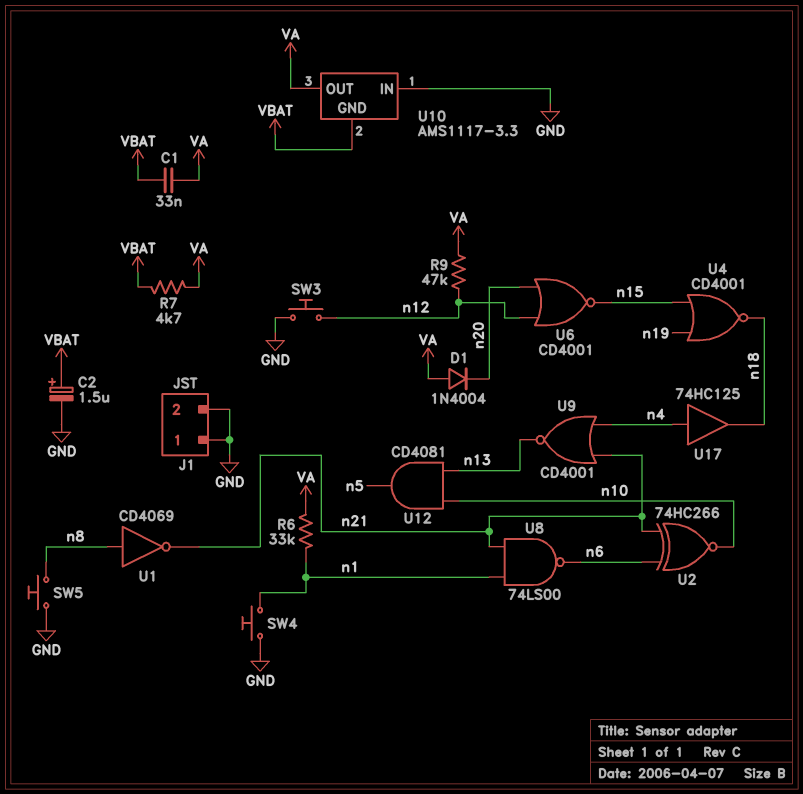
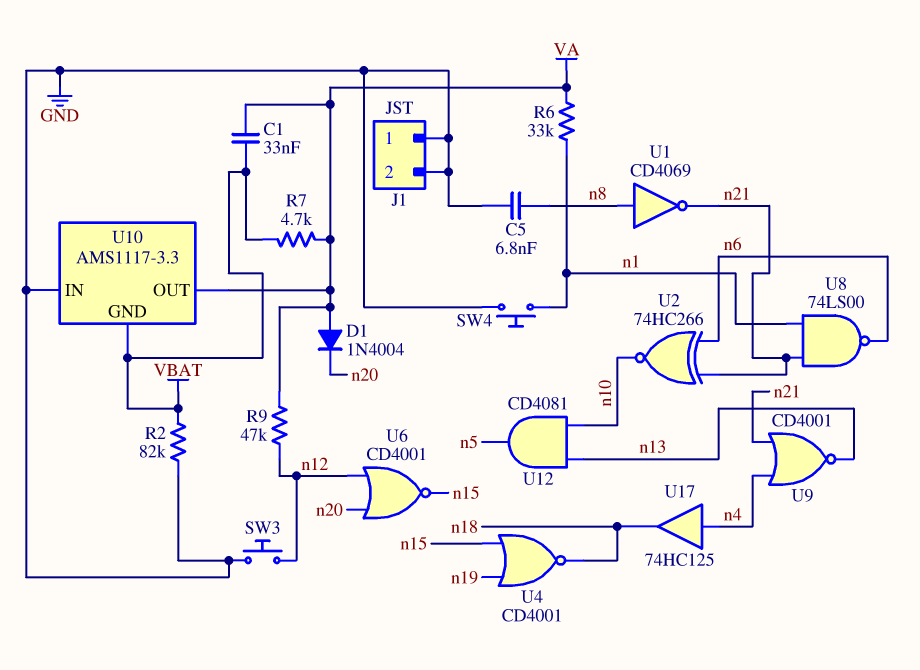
C2: 1.5uF (plus VBAT, minus GND) -> none
C5: none -> 6.8nF (GND, n8)
R2: none -> 82k (GND, VBAT)
SW5: button (GND, n8) -> none

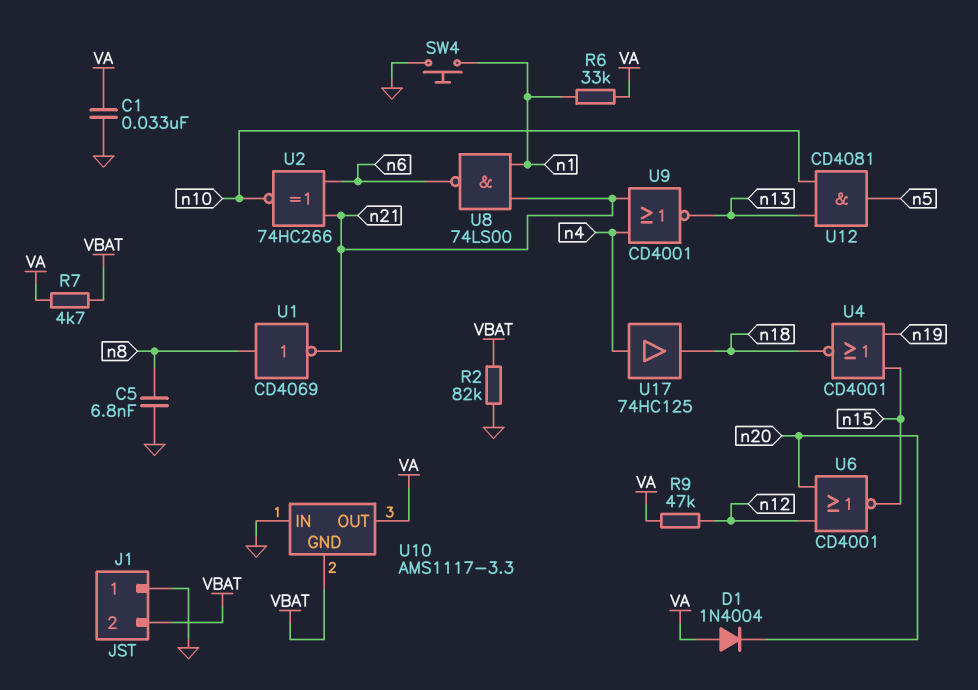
C1: 33nF (VA, VBAT) -> 33nF (GND, VA)
J1 pin 2: GND -> VBAT
SW3: button (GND, n12) -> none

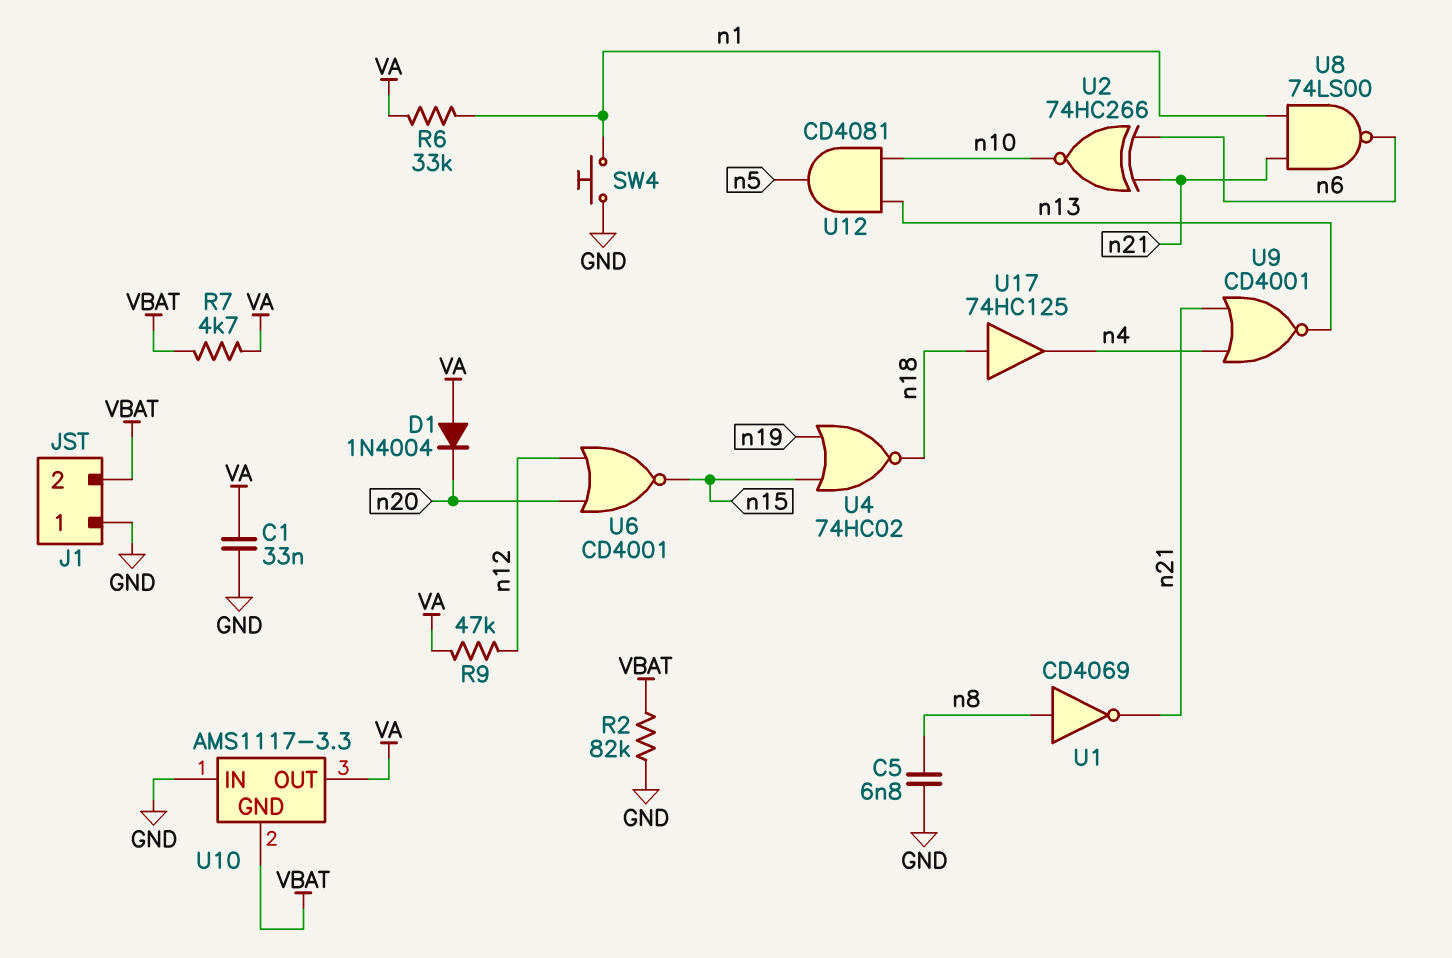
U4: NOR CD4001 (in n15, in n19, out n18) -> NOR 74HC02 (in n15, in n19, out n18)
U17: buffer 74HC125 (in n4, out n18) -> buffer 74HC125 (in n18, out n4)

